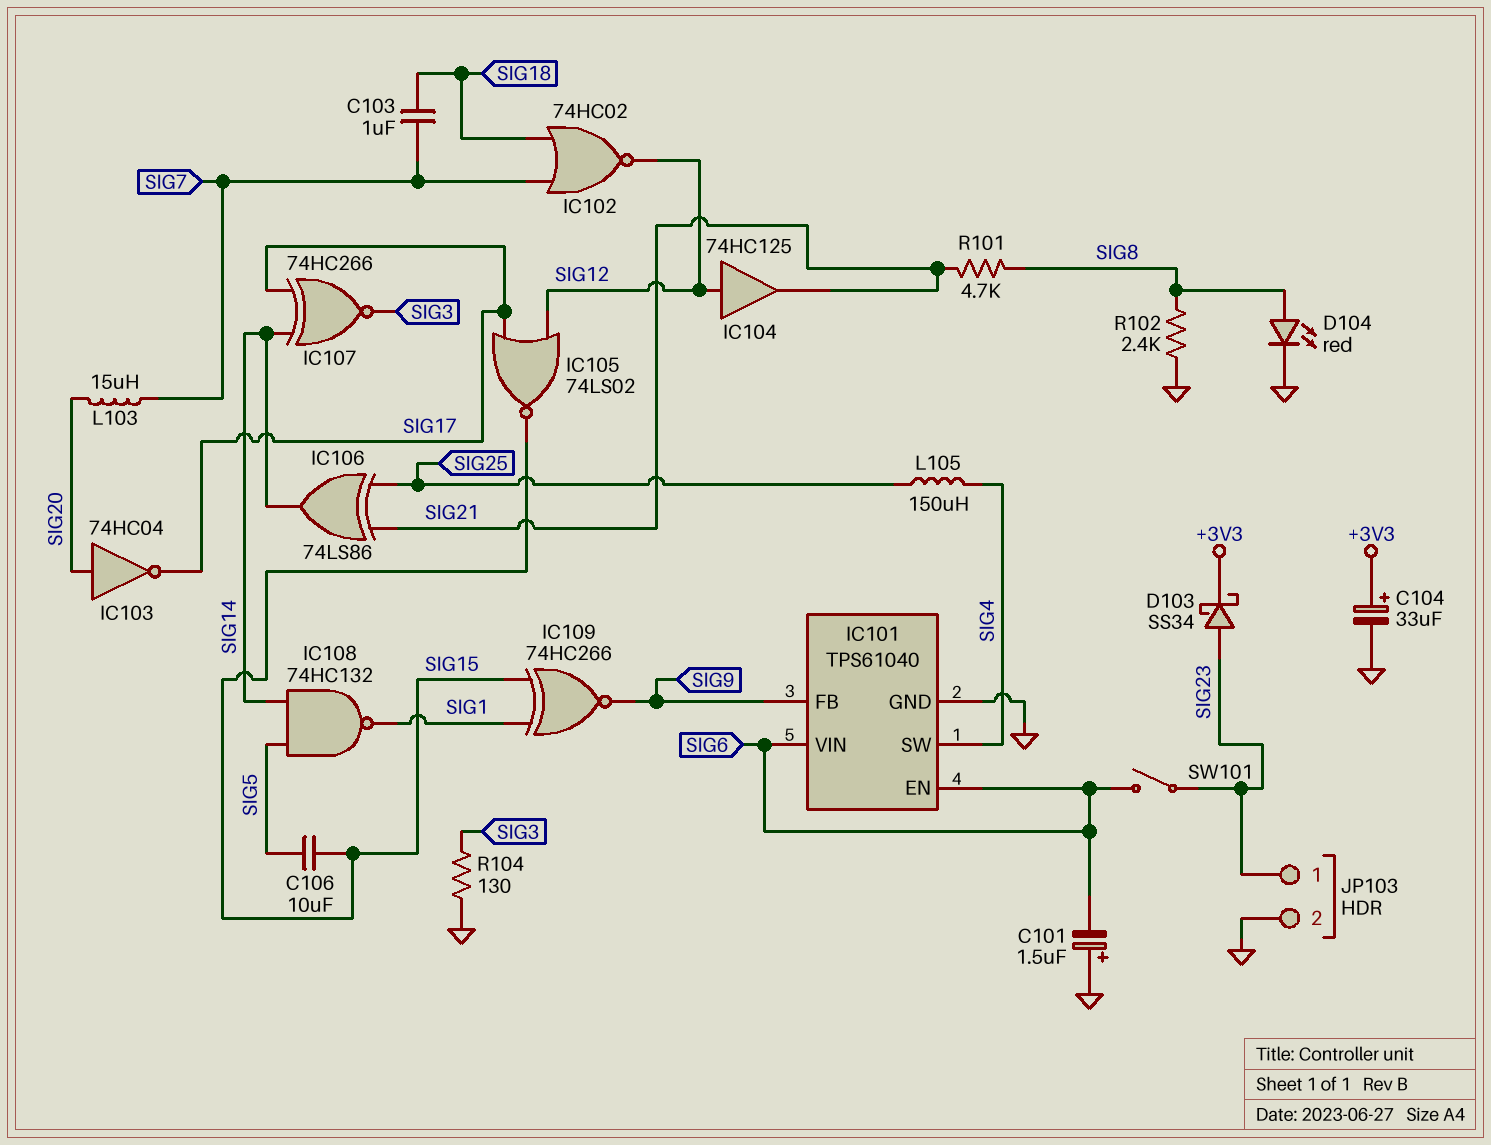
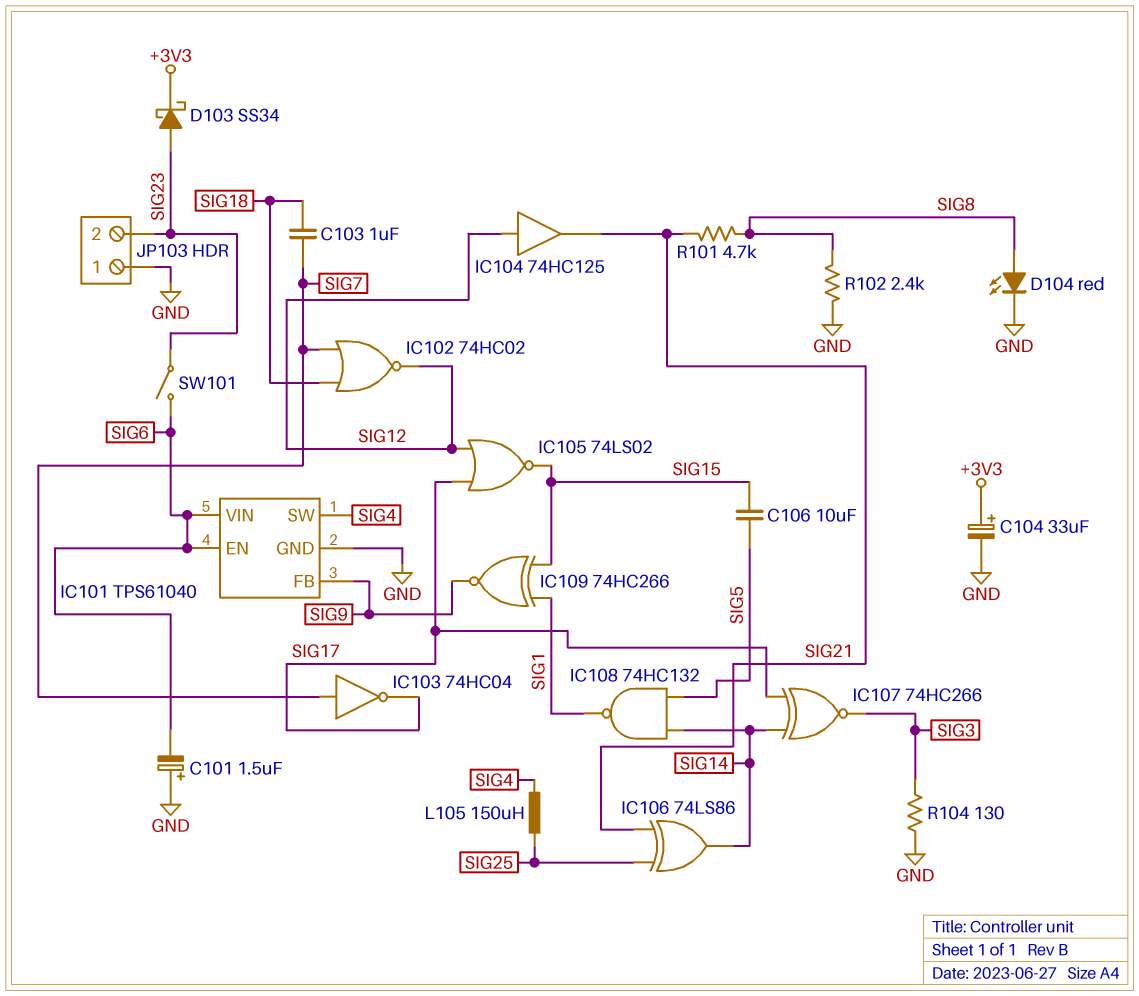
IC103: NOT 74HC04 (in SIG20, out SIG17) -> NOT 74HC04 (in SIG7, out SIG17)
JP103 pin 1: SIG23 -> GND
JP103 pin 2: GND -> SIG23
L103: 15uH (SIG7, SIG20) -> none

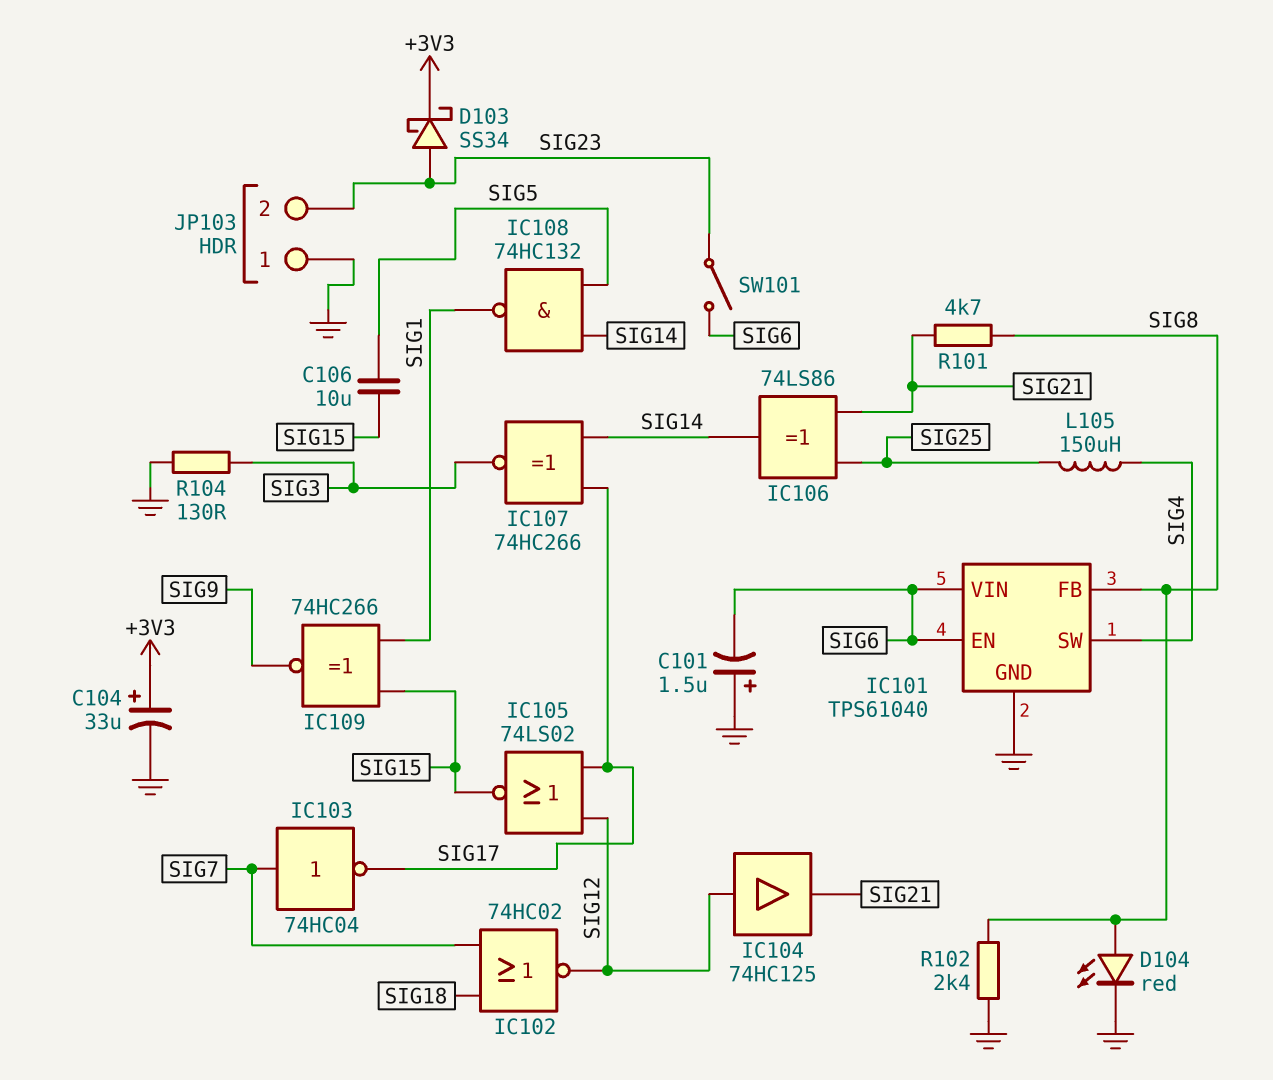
C103: 1uF (SIG7, SIG18) -> none
IC101 pin FB: SIG9 -> SIG8

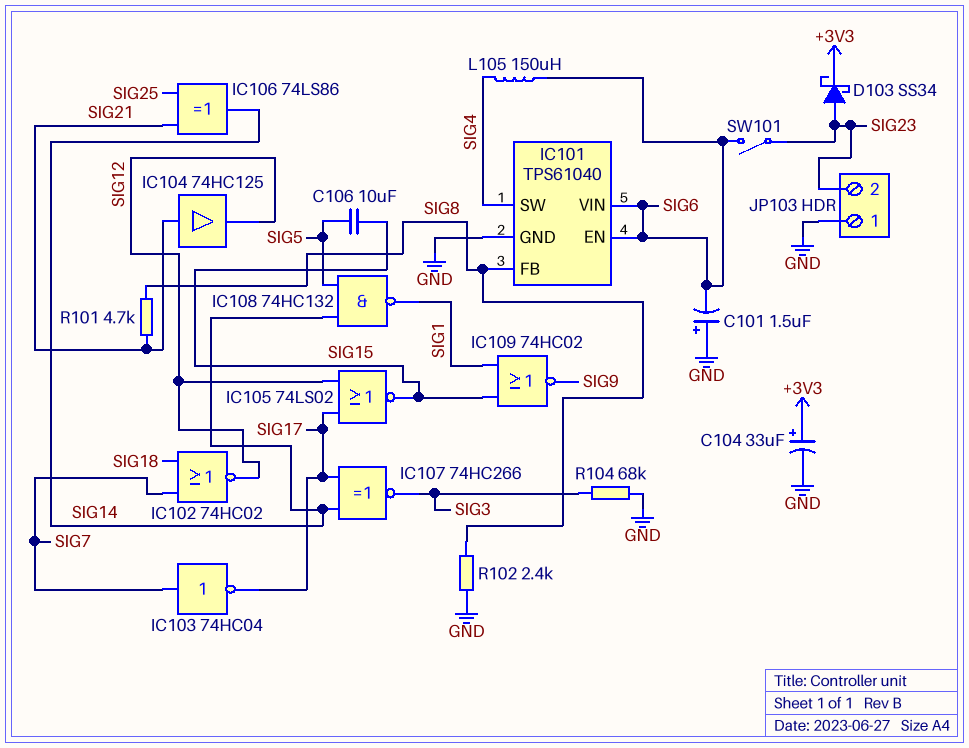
D104: LED red (A SIG8, K GND) -> none
IC104: buffer 74HC125 (in SIG12, out SIG21) -> buffer 74HC125 (in SIG21, out SIG12)
IC109: XNOR 74HC266 (in SIG1, in SIG15, out SIG9) -> NOR 74HC02 (in SIG1, in SIG15, out SIG9)
L105: 150uH (SIG4, SIG25) -> 150uH (SIG4, SIG6)
R104: 130 (GND, SIG3) -> 68k (GND, SIG3)

